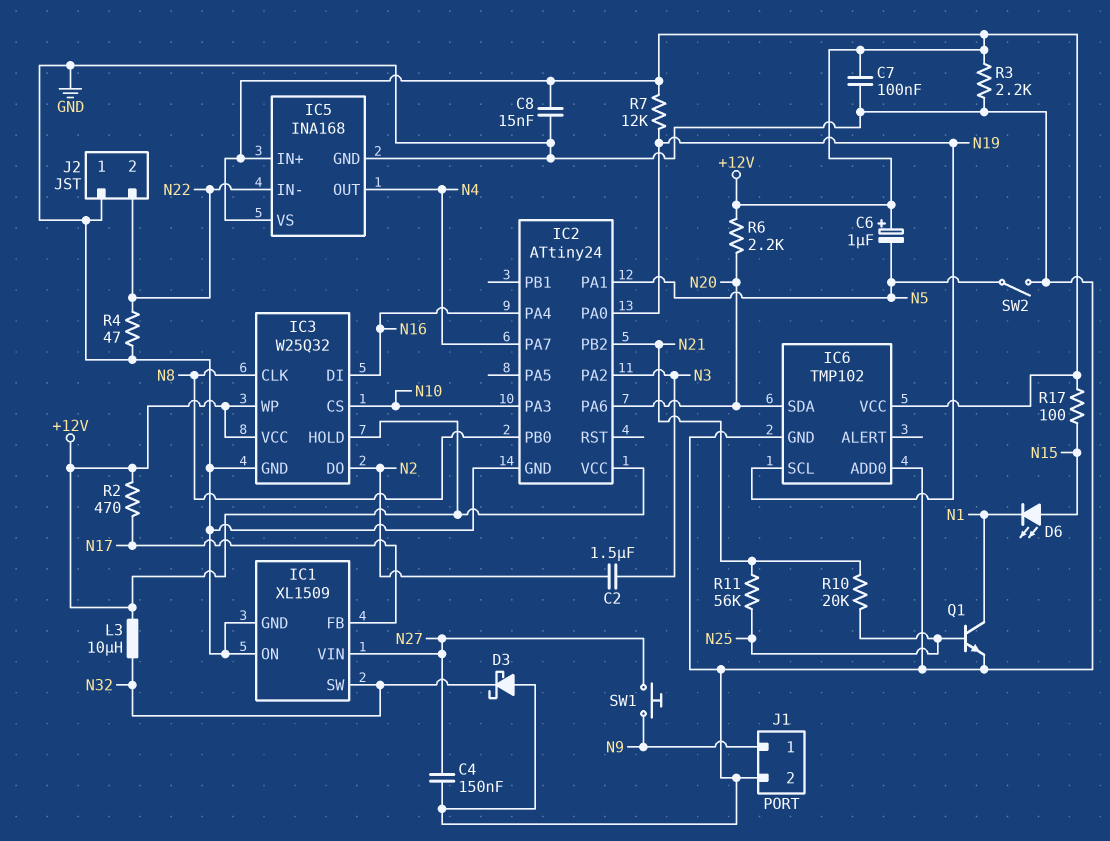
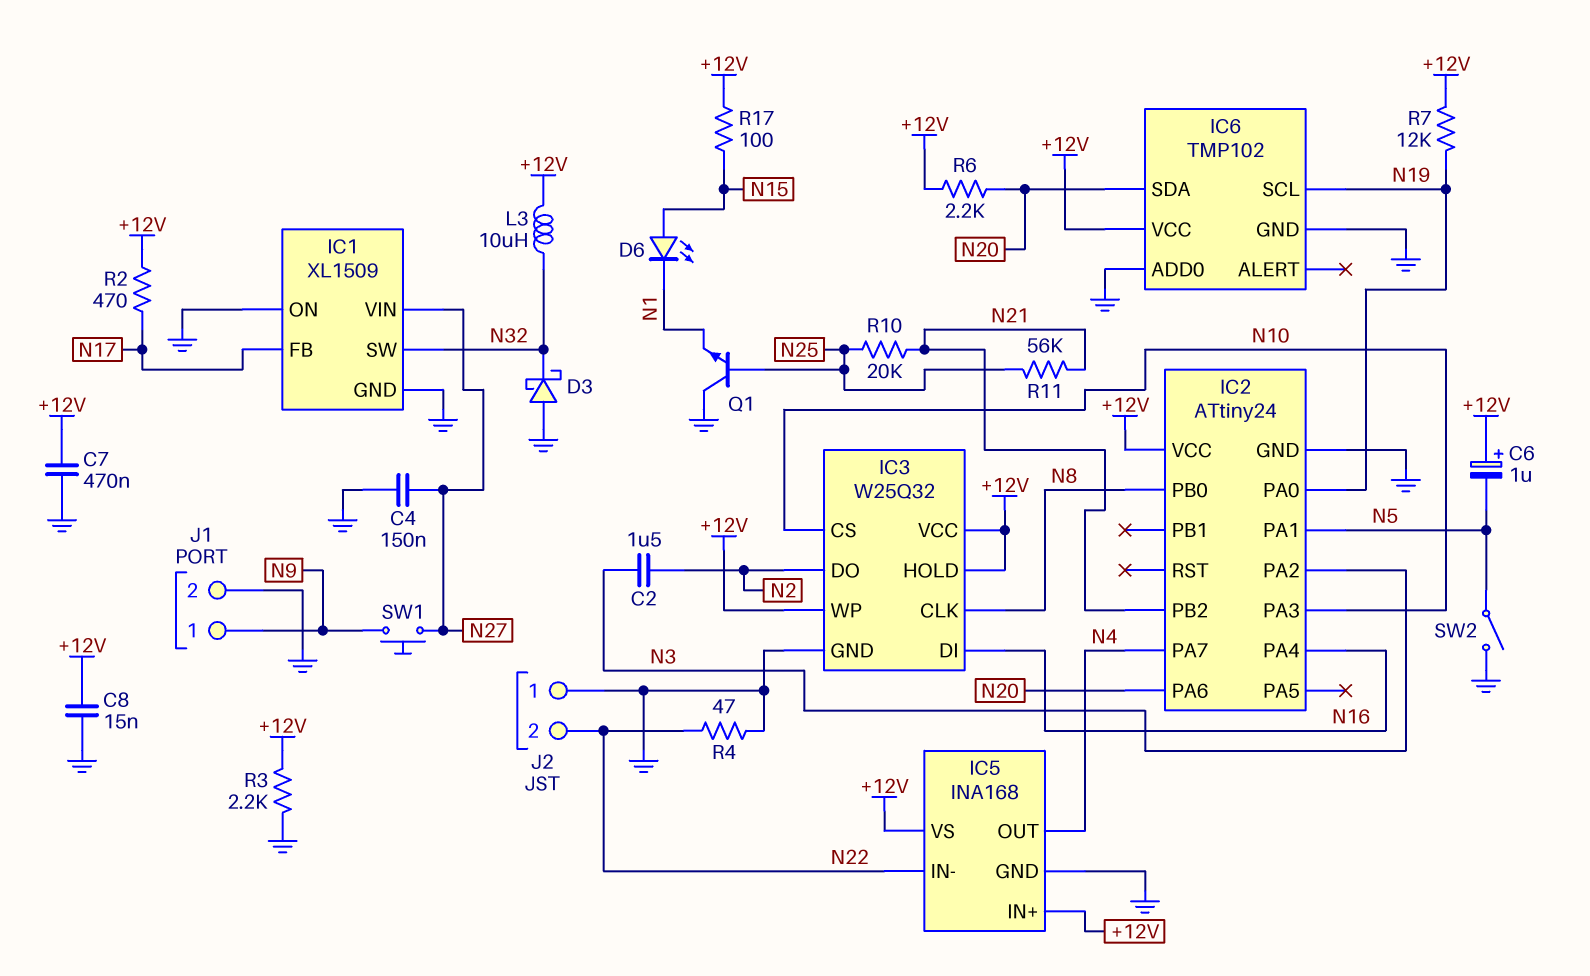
C7: 100nF (+12V, GND) -> 470nF (+12V, GND)
Q1: NPN (B N25, C N1, E GND) -> NPN (B N25, C GND, E N1)

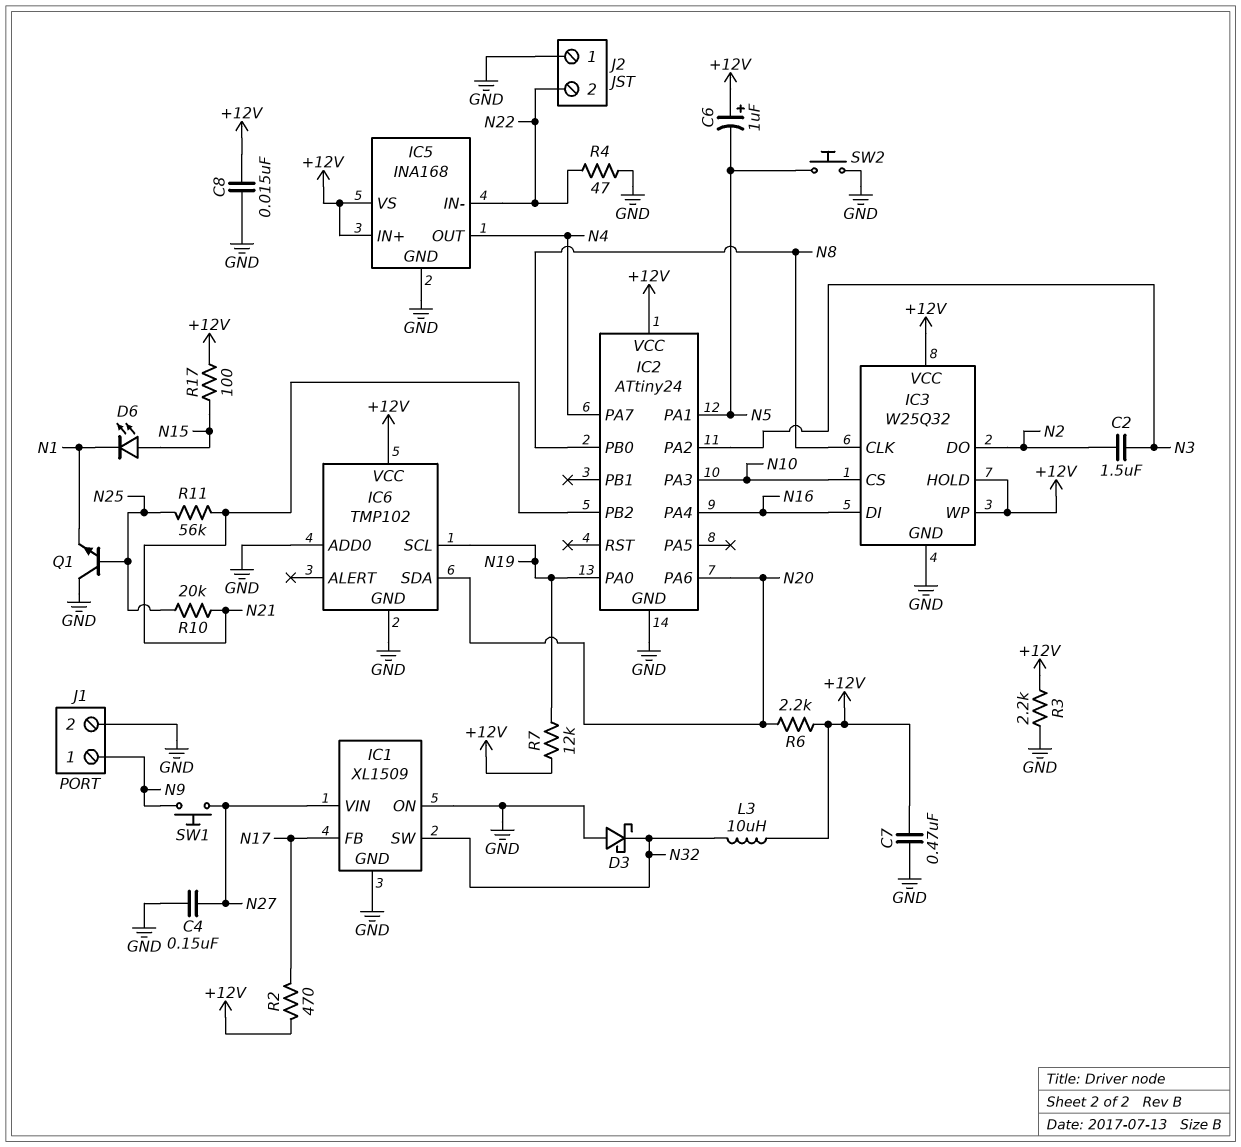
SW2: switch (GND, N5) -> button (GND, N5)

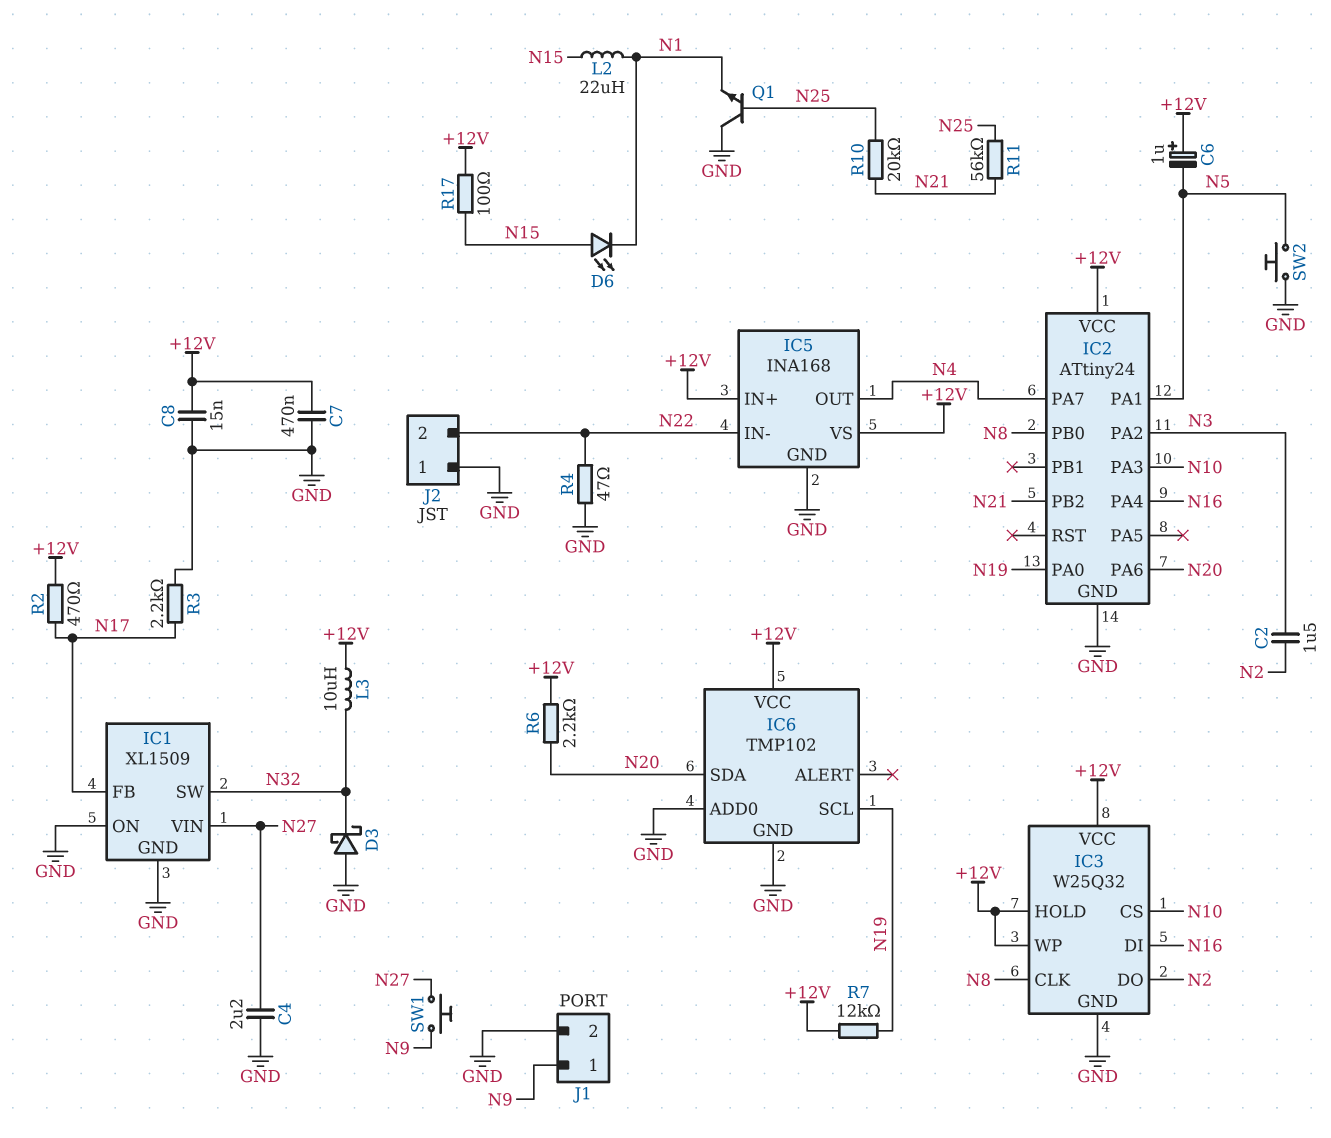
C4: 150nF (GND, N27) -> 2.2uF (GND, N27)
L2: none -> 22uH (N1, N15)
R3: 2.2k (+12V, GND) -> 2.2k (GND, N17)

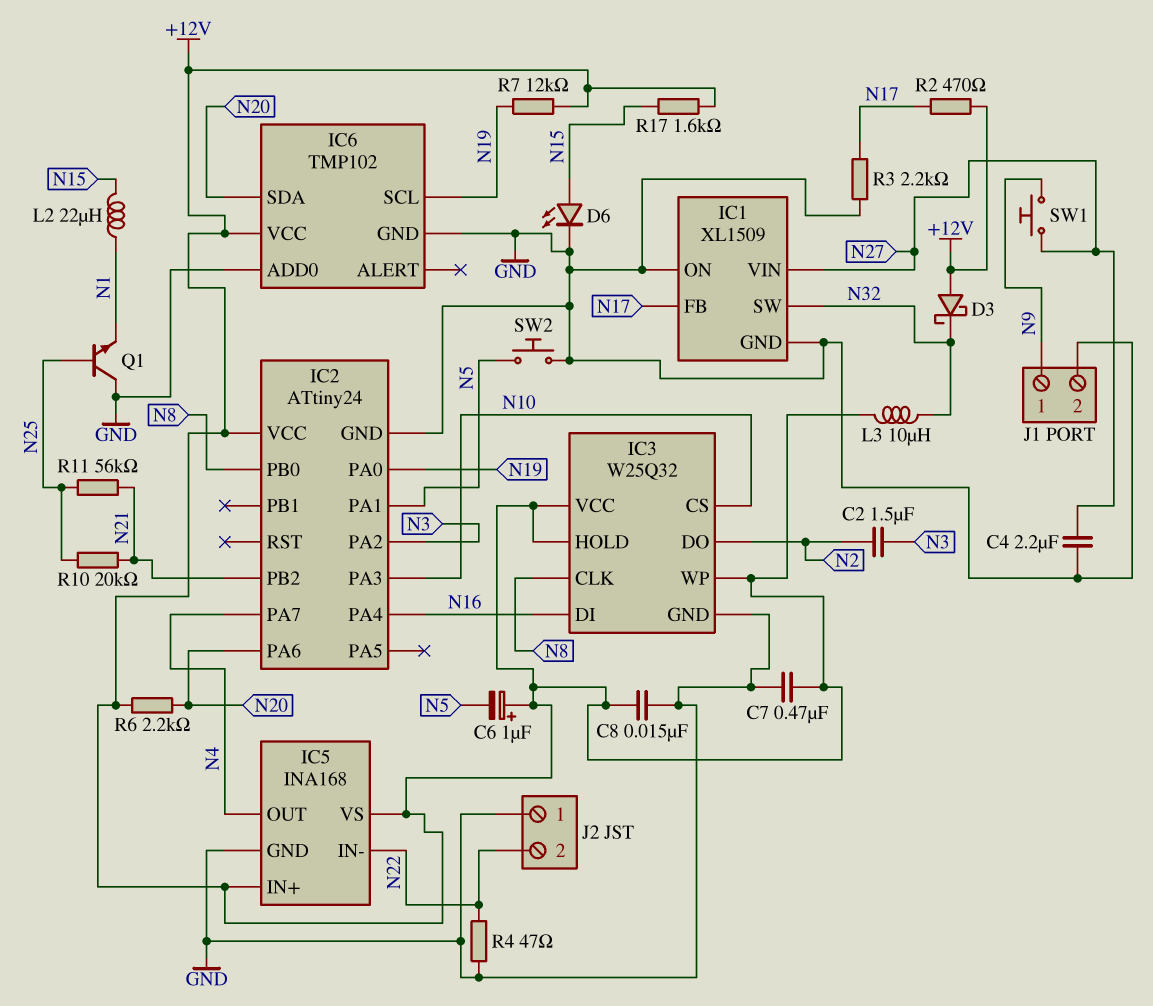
D3: schottky (A GND, K N32) -> schottky (A +12V, K N32)
D6: LED (A N15, K N1) -> LED (A N15, K GND)
R17: 100 (+12V, N15) -> 1.6k (+12V, N15)

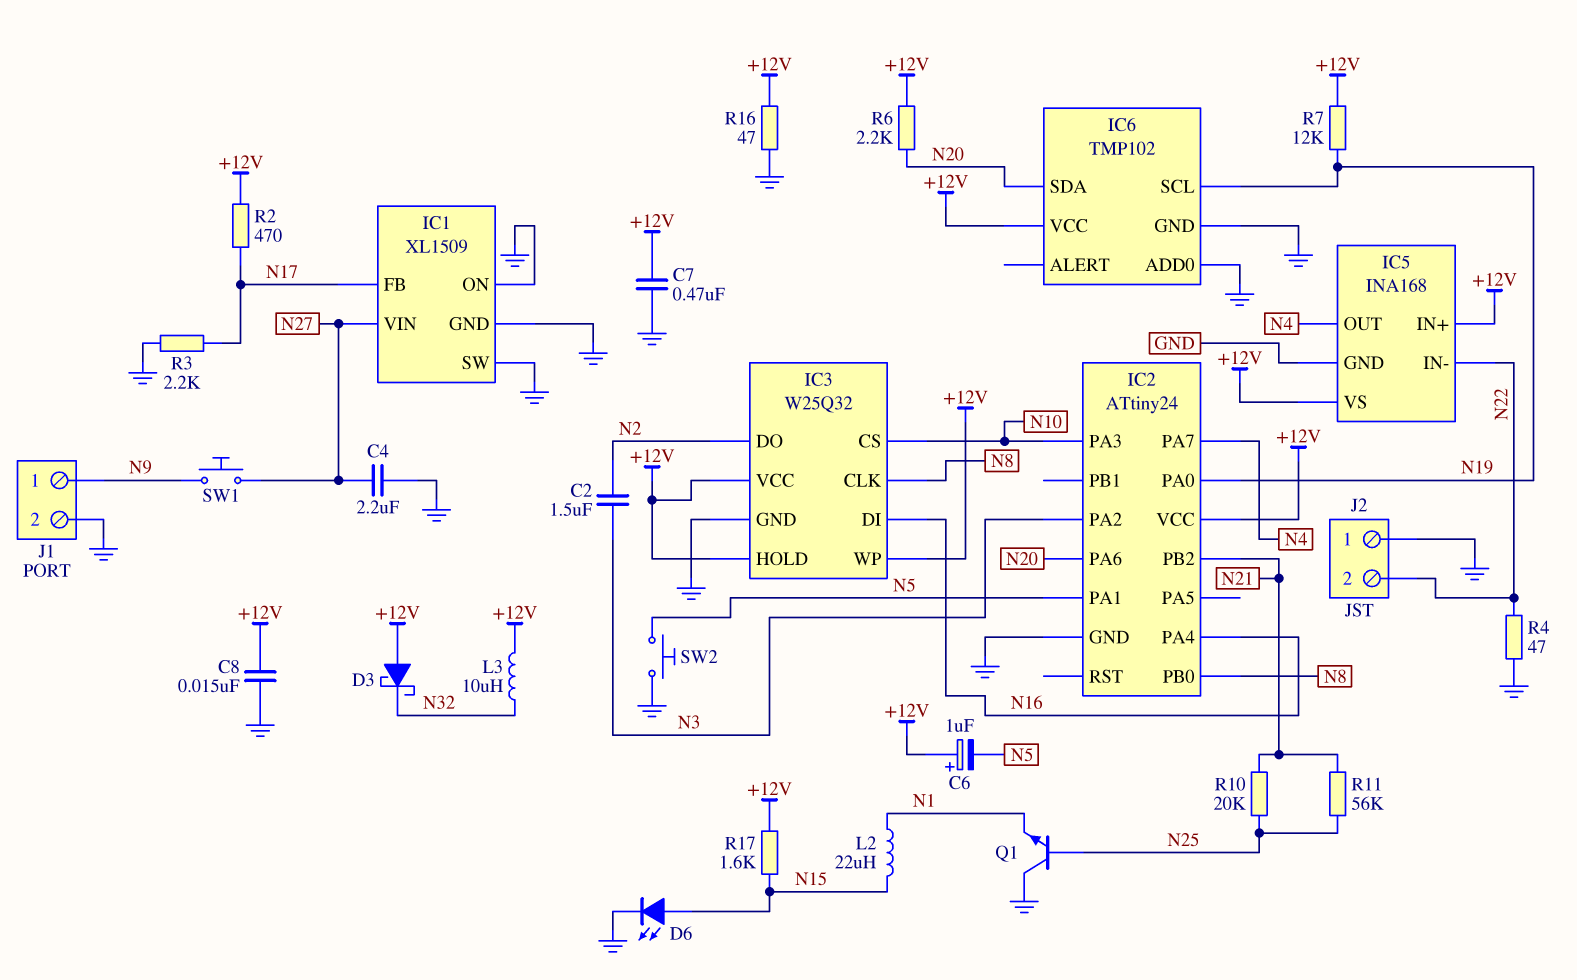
IC1 pin SW: N32 -> GND
R16: none -> 47 (+12V, GND)

